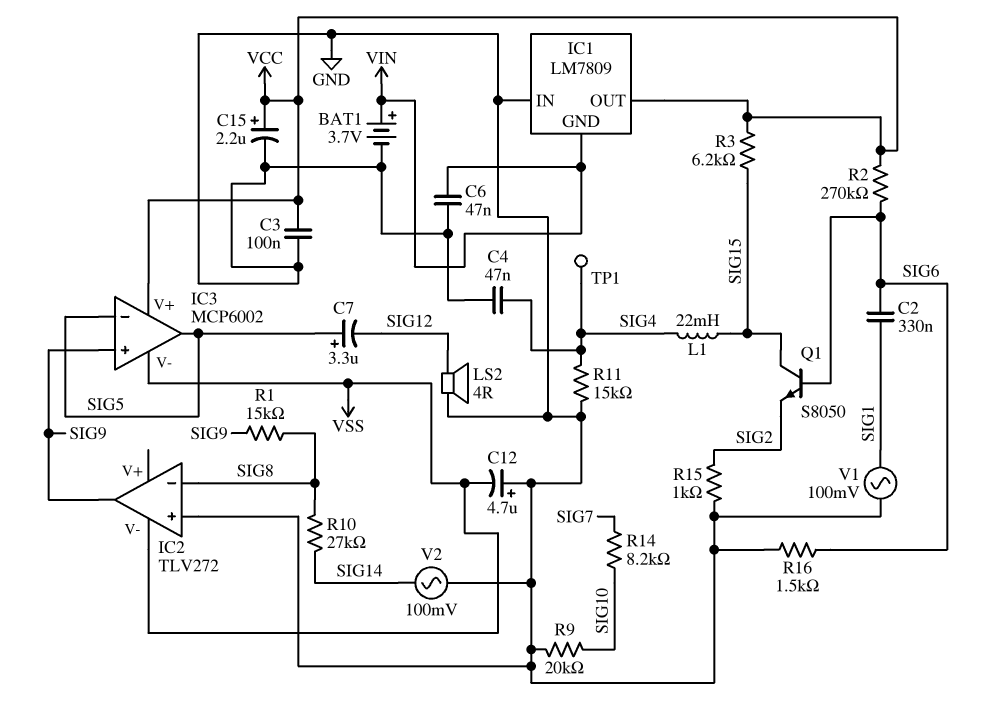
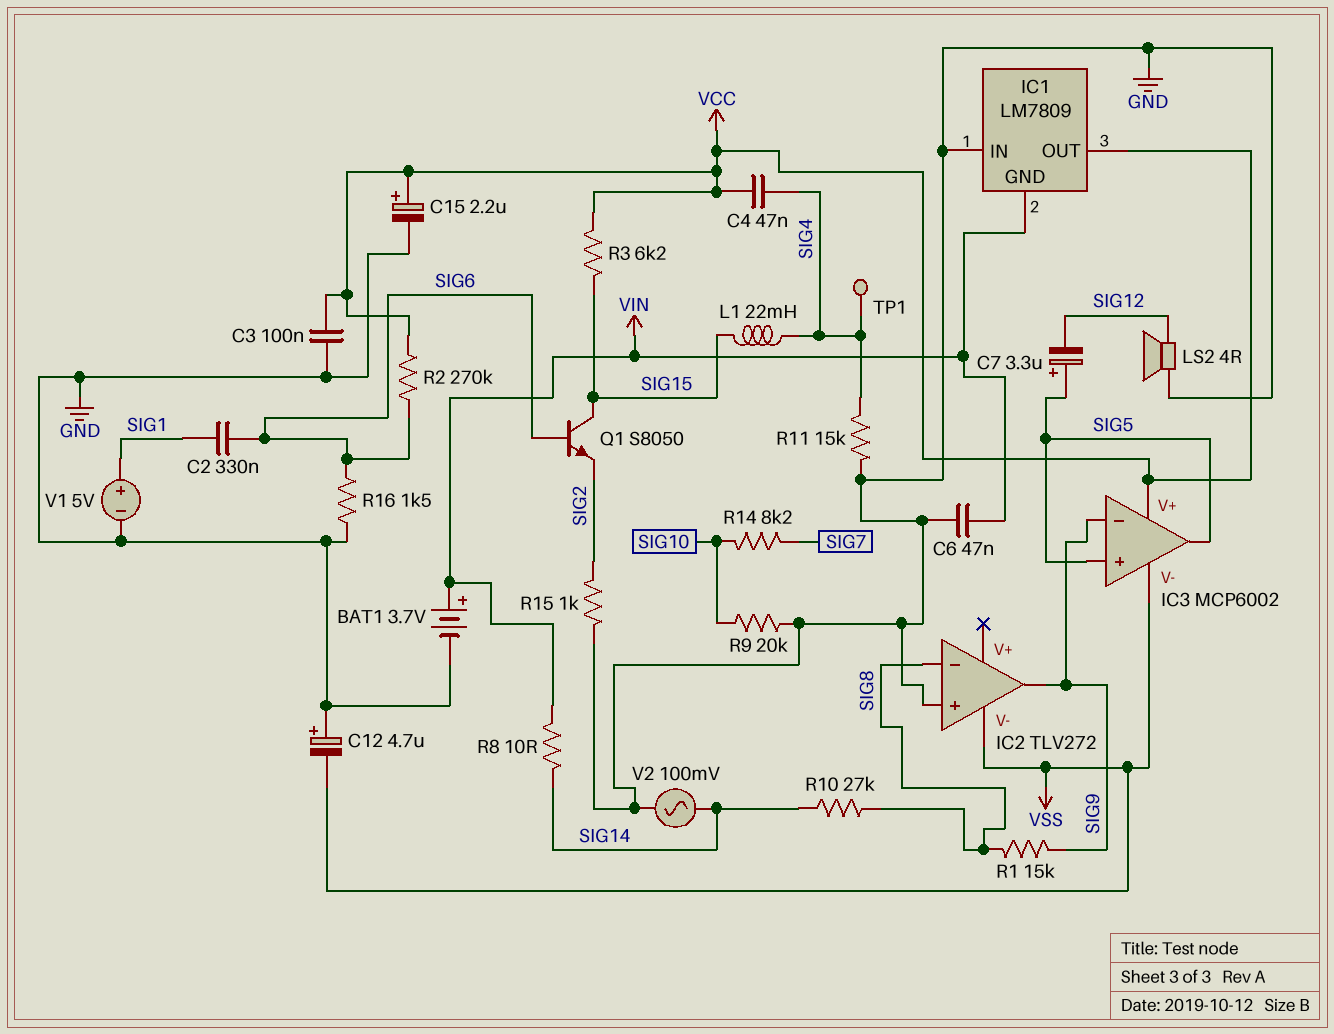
C4: 47nF (GND, SIG4) -> 47nF (SIG4, VCC)
IC3 pin in+: SIG9 -> SIG5
IC3 pin in-: SIG5 -> SIG9
R8: none -> 10 (SIG14, VIN)
V1: AC 100mV (GND, SIG1) -> 5V (plus SIG1, minus GND)

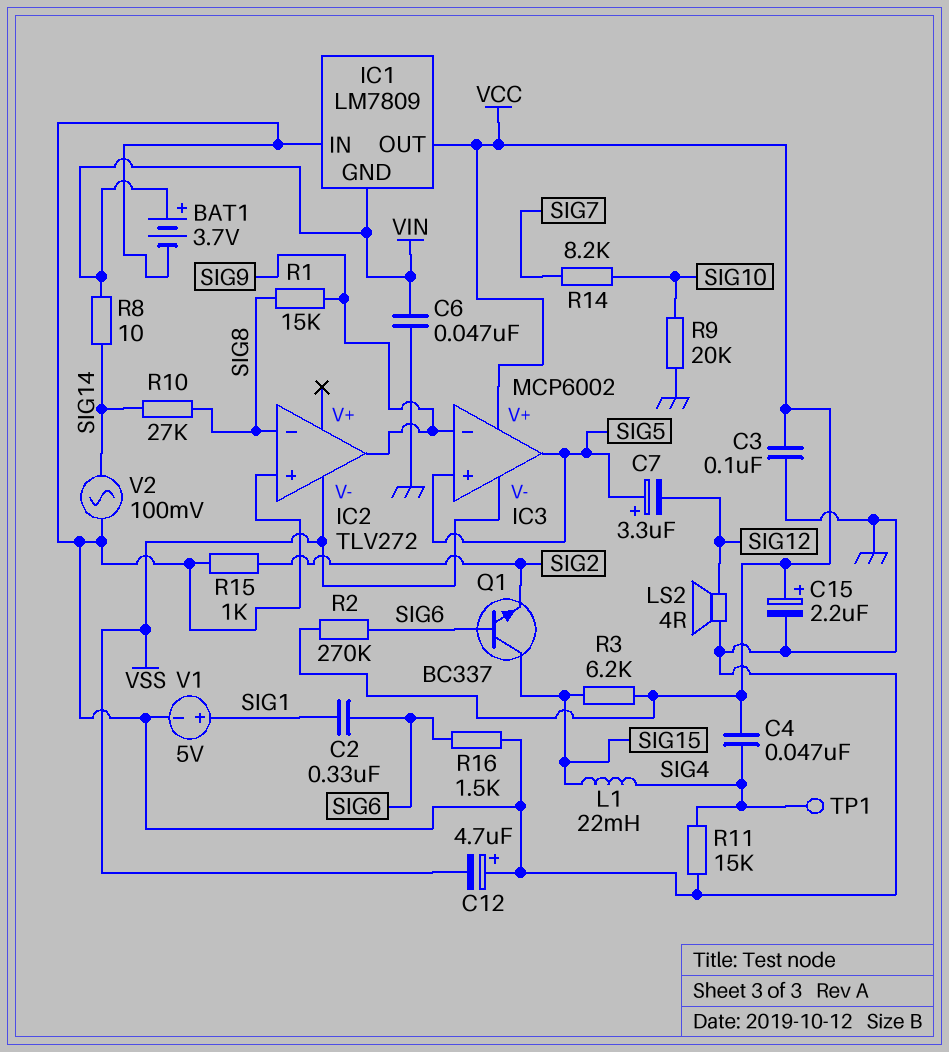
Q1: NPN S8050 (B SIG6, C SIG15, E SIG2) -> NPN BC337 (B SIG6, C SIG15, E SIG2)

